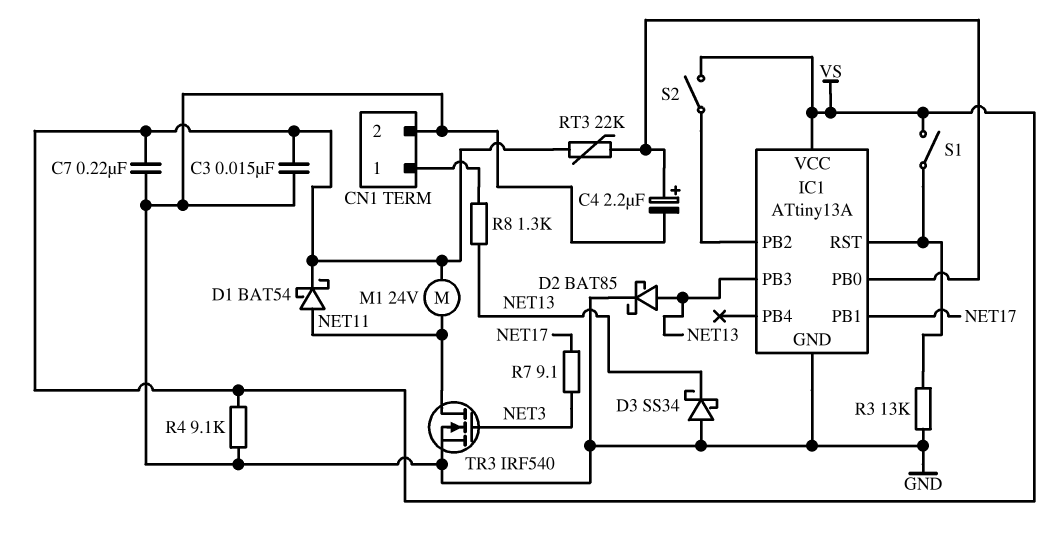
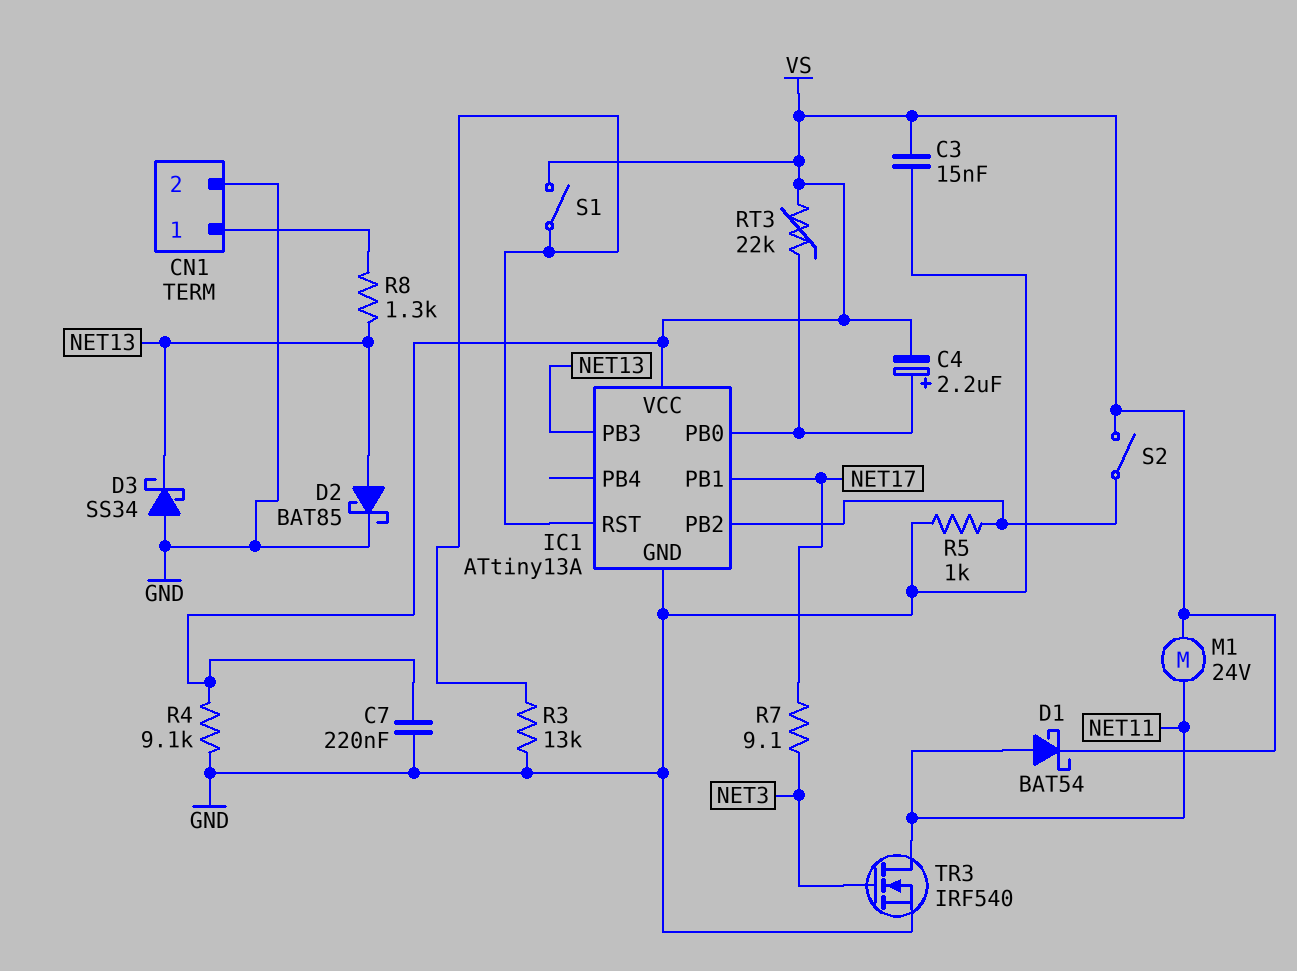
C4: 2.2uF (plus IC1/PB0, minus GND) -> 2.2uF (plus IC1/PB0, minus VS)
R5: none -> 1k (GND, IC1/PB2)

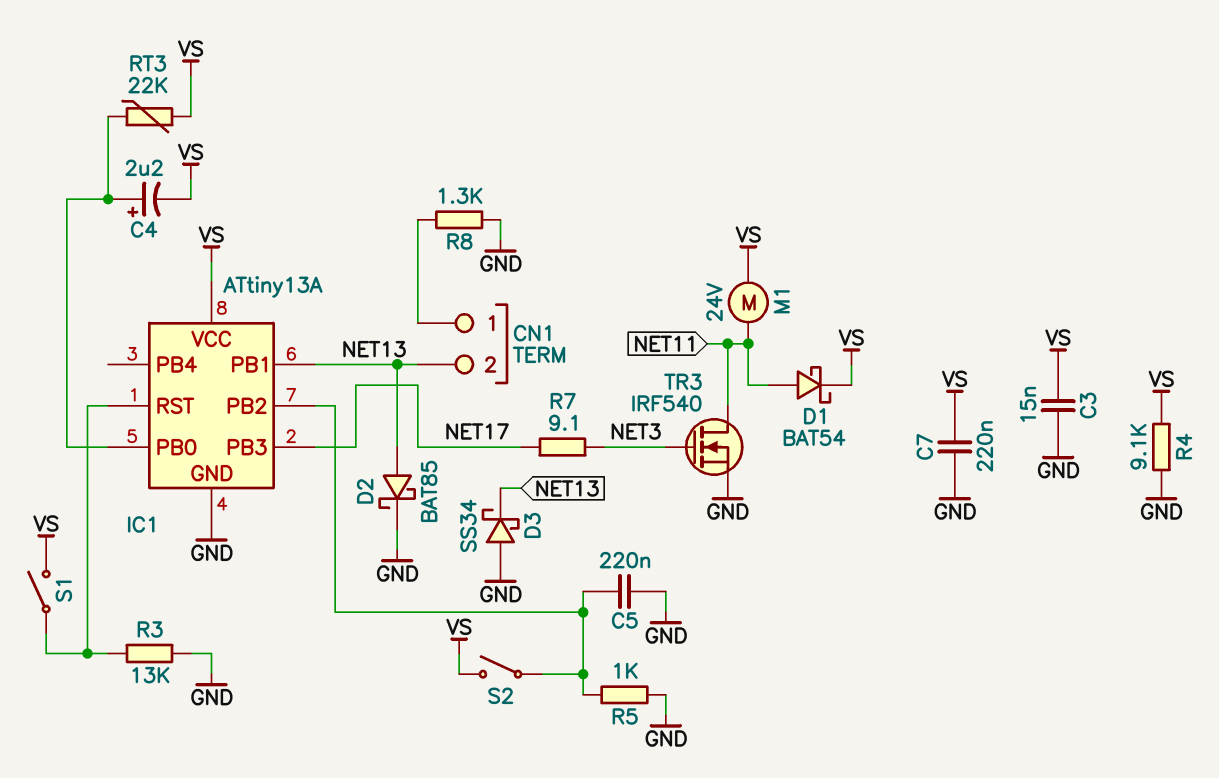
C5: none -> 220nF (GND, IC1/PB2)
CN1 pin 2: GND -> NET13
IC1 pin PB1: NET17 -> NET13
IC1 pin PB3: NET13 -> NET17
R8: 1.3k (CN1/1, NET13) -> 1.3k (CN1/1, GND)

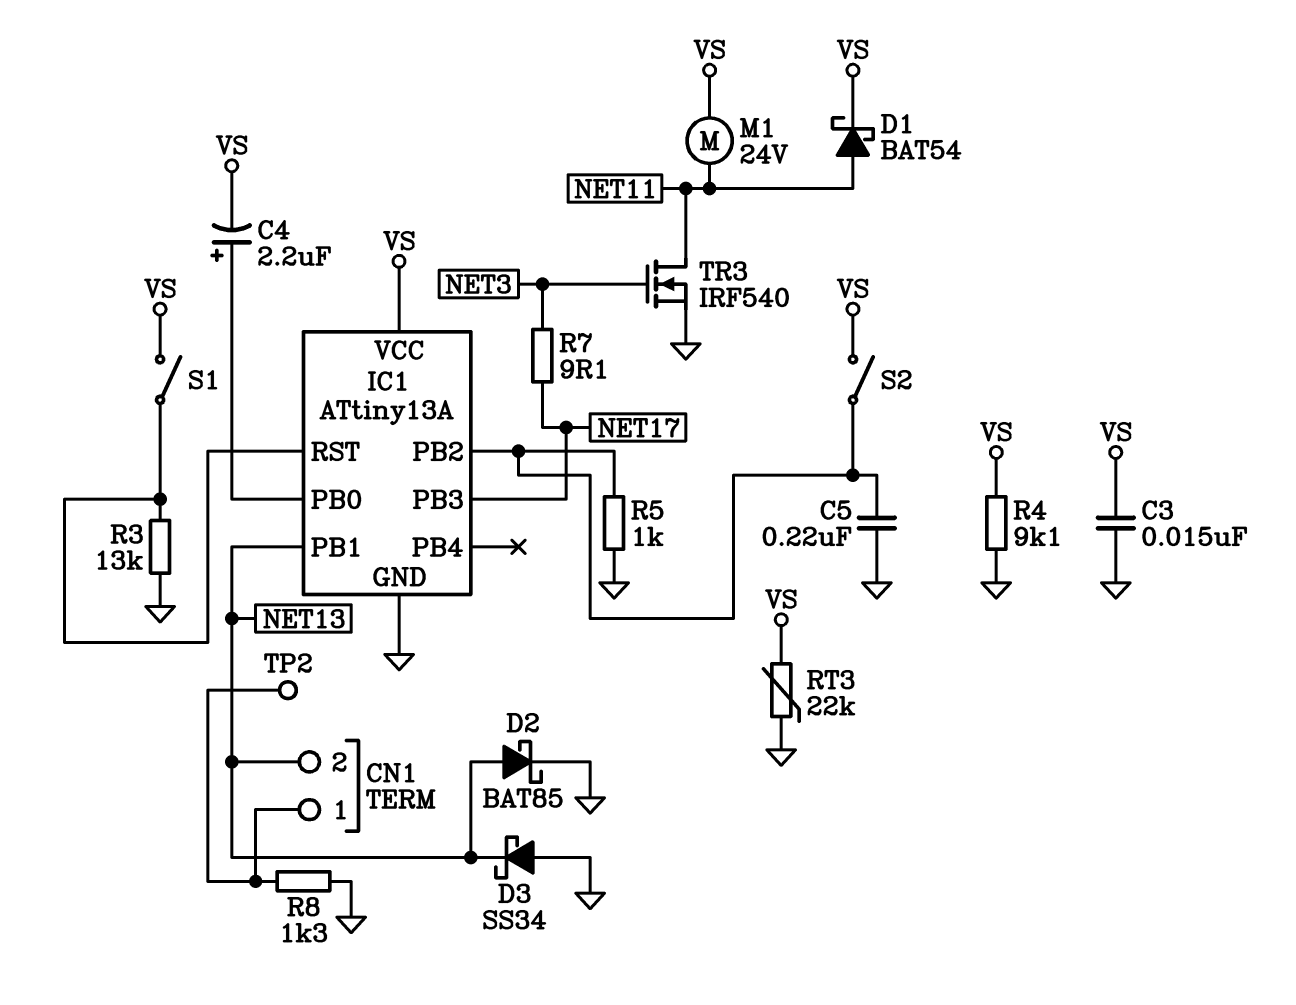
C7: 220nF (GND, VS) -> none
RT3: 22k (IC1/PB0, VS) -> 22k (GND, VS)
TP2: none -> test point (CN1/1)

